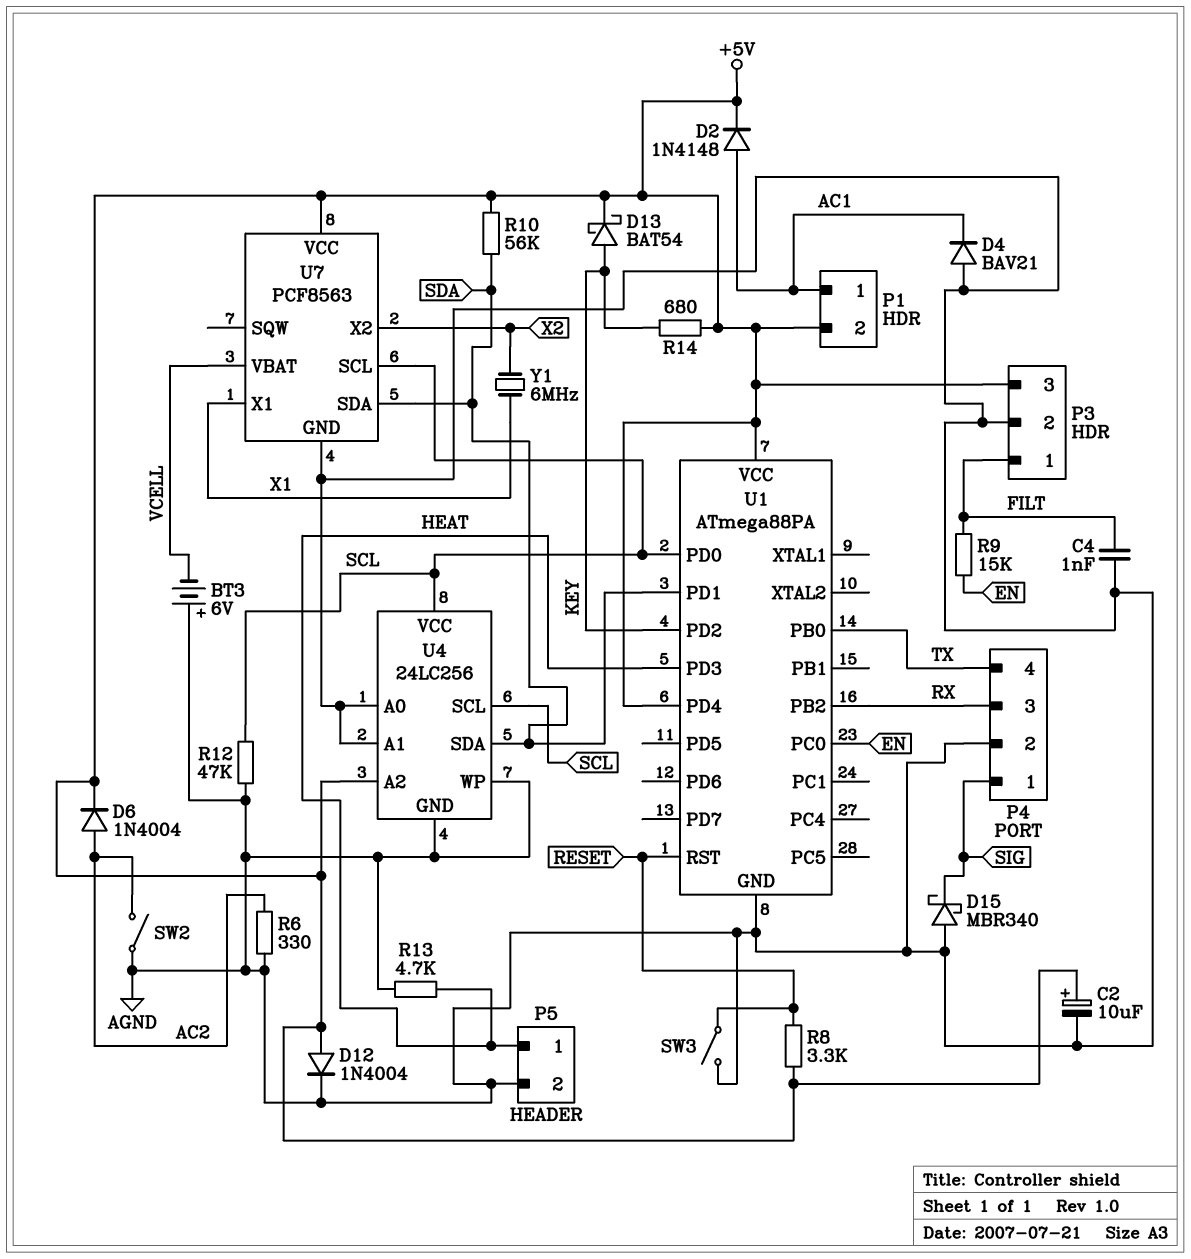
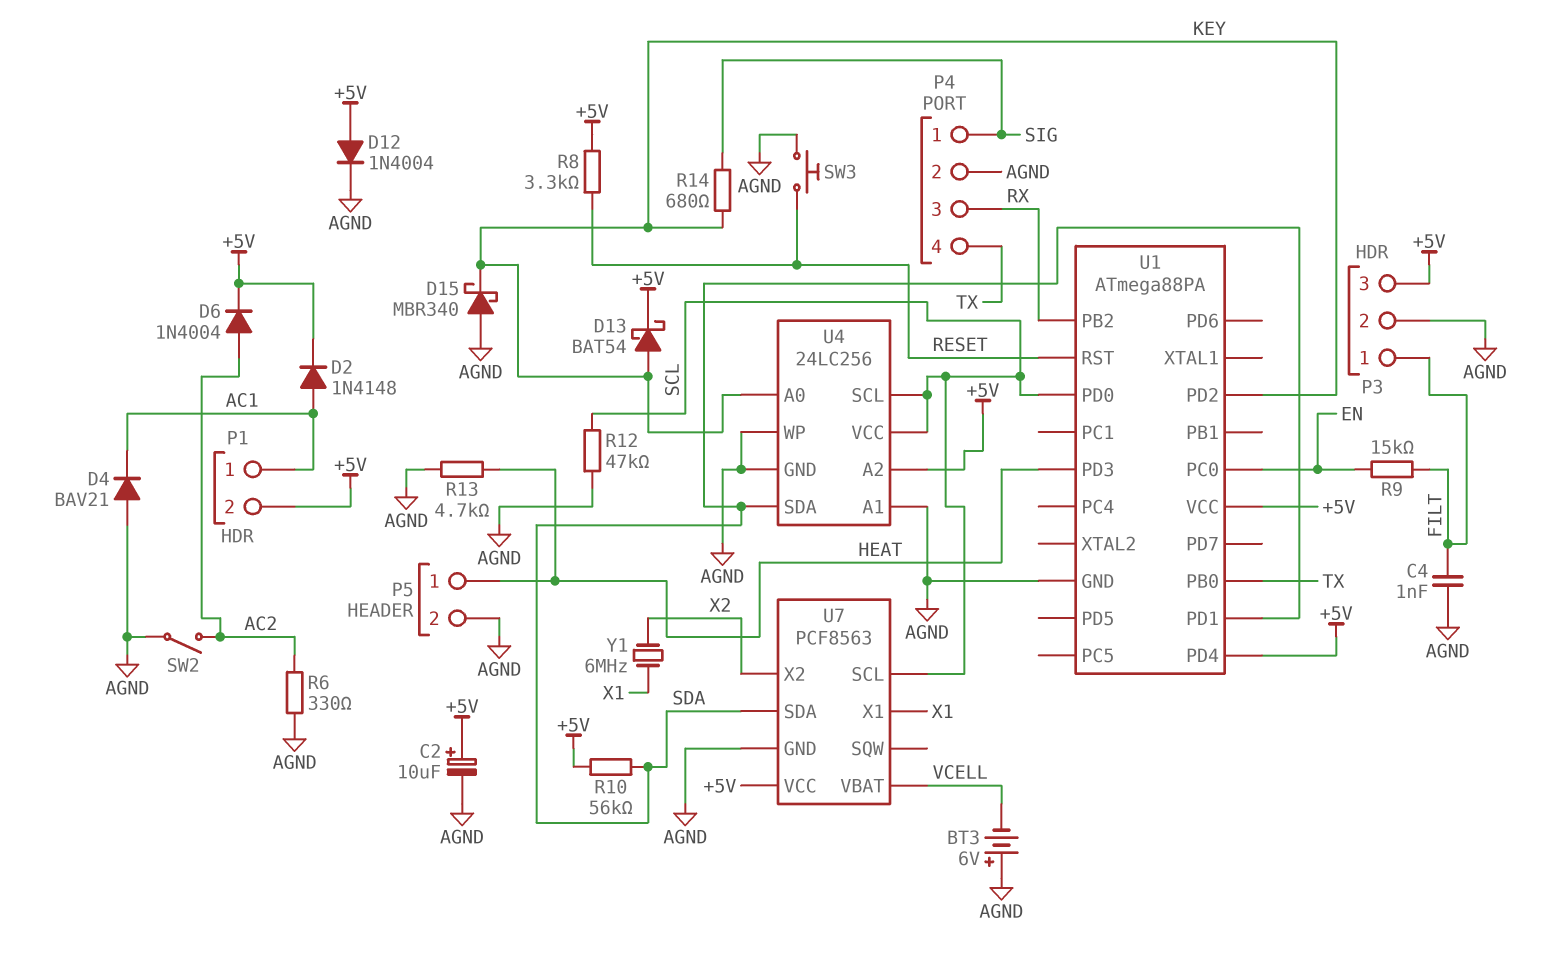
D15: schottky MBR340 (A AGND, K SIG) -> schottky MBR340 (A AGND, K KEY)
R14: 680 (+5V, KEY) -> 680 (KEY, SIG)
SW3: switch (AGND, RESET) -> button (AGND, RESET)
U4 pin A0: AGND -> KEY

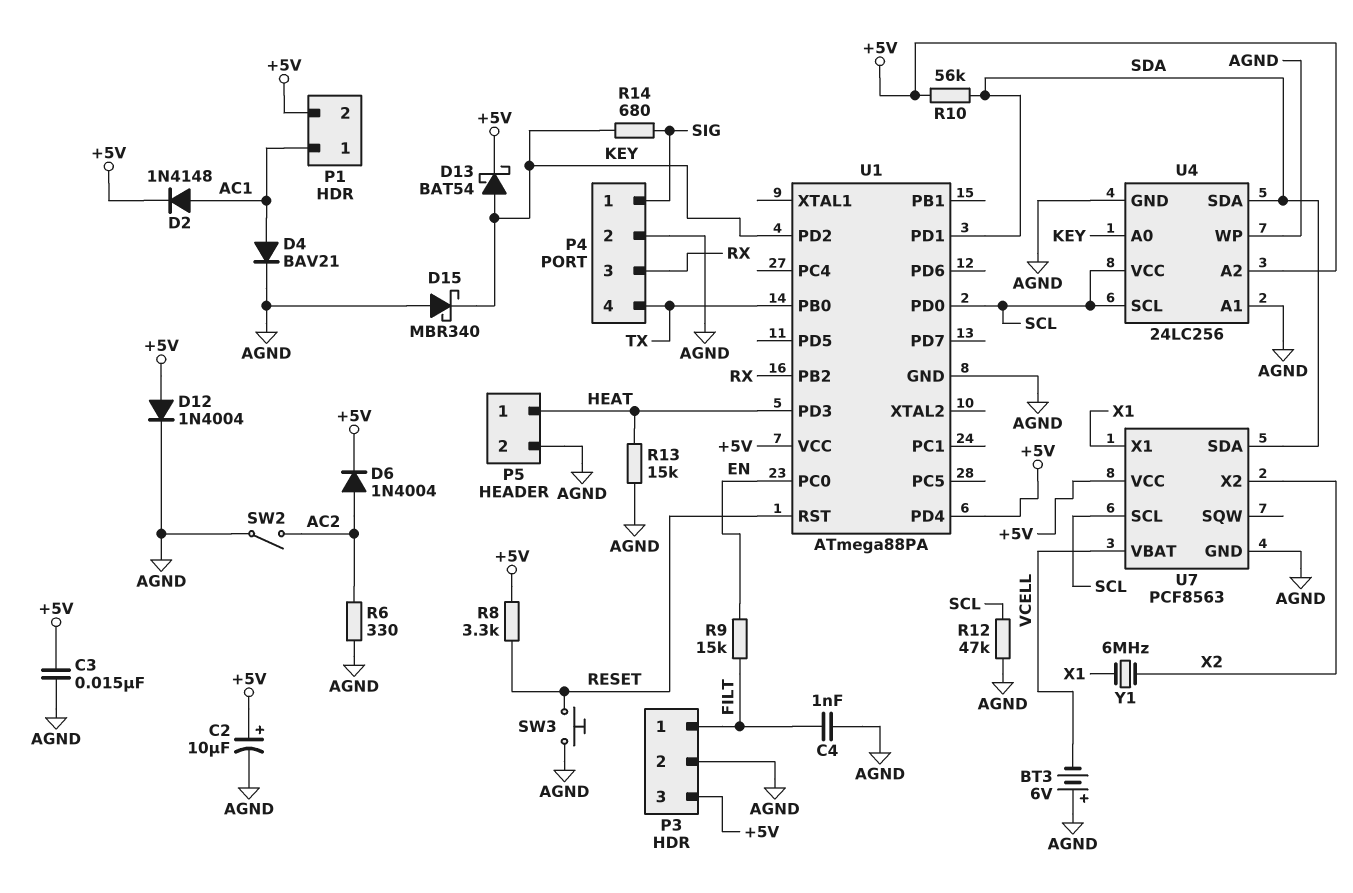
C3: none -> 15nF (+5V, AGND)
D4: diode BAV21 (A AGND, K AC1) -> diode BAV21 (A AC1, K AGND)
R13: 4.7k (AGND, HEAT) -> 15k (AGND, HEAT)

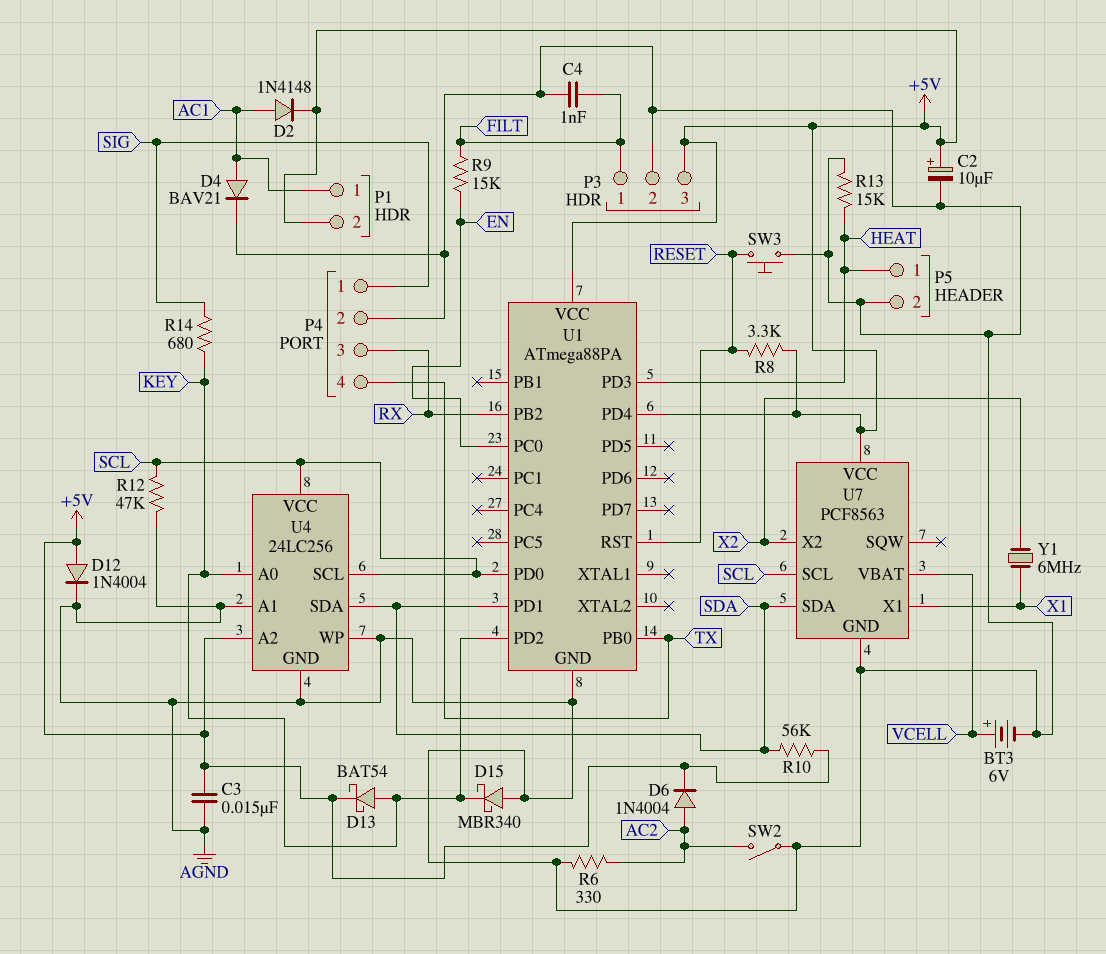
BT3: 6V (plus AGND, minus VCELL) -> 6V (plus VCELL, minus AGND)

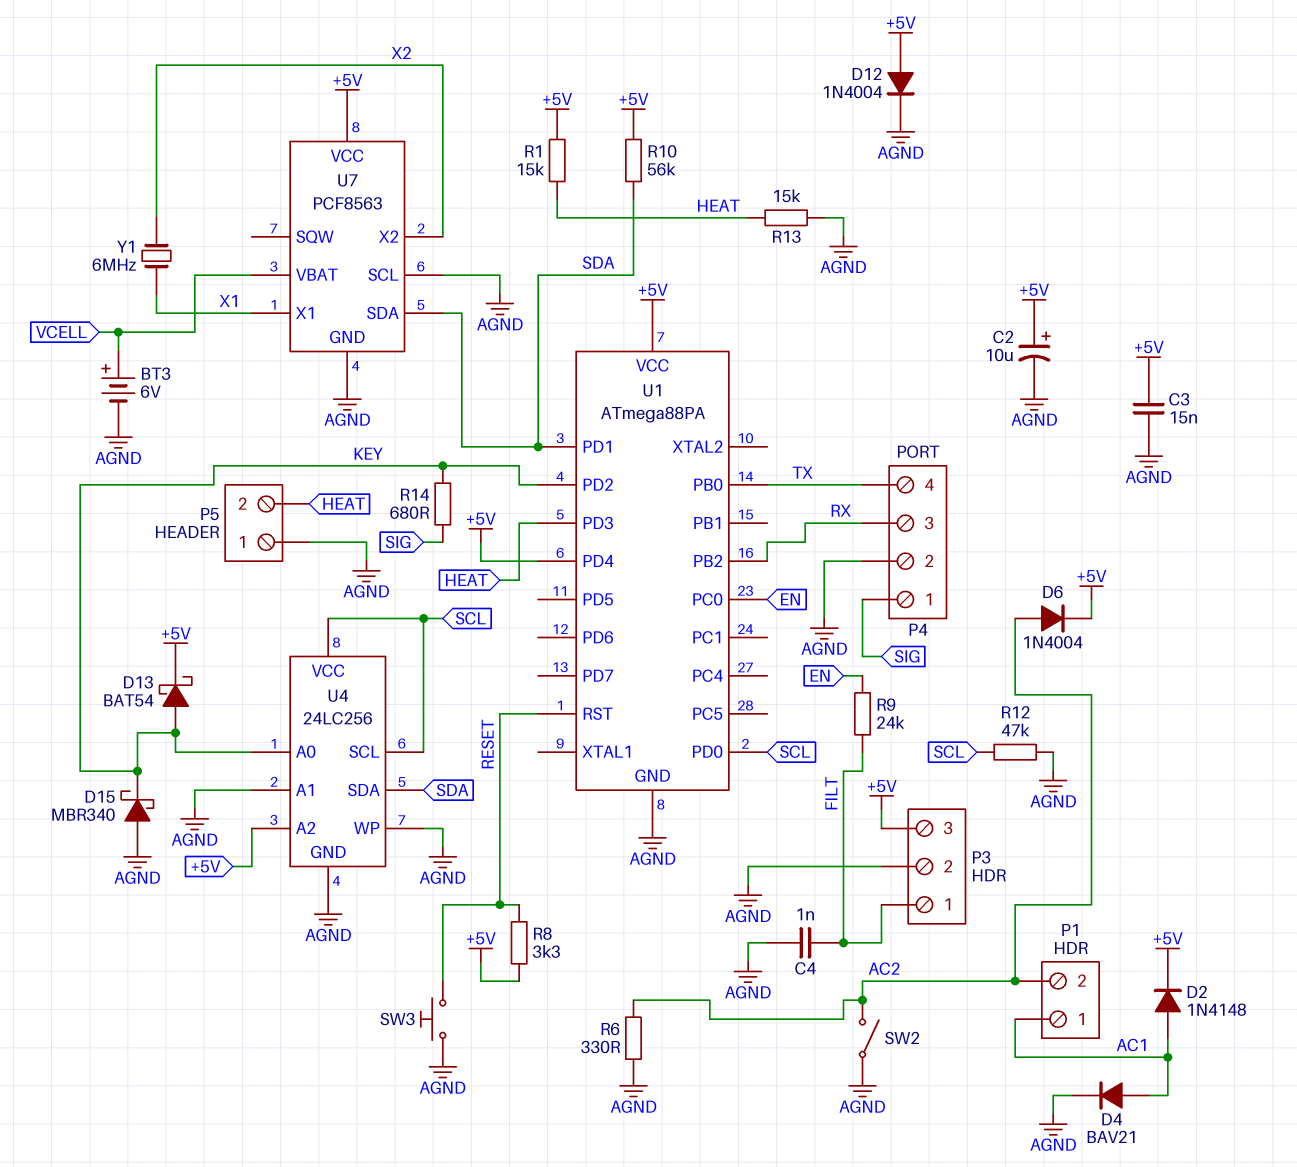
P1 pin 2: +5V -> AC2
P5 pin 1: HEAT -> AGND
P5 pin 2: AGND -> HEAT
R1: none -> 15k (+5V, HEAT)
R9: 15k (EN, FILT) -> 24k (EN, FILT)
U7 pin SCL: SCL -> AGND

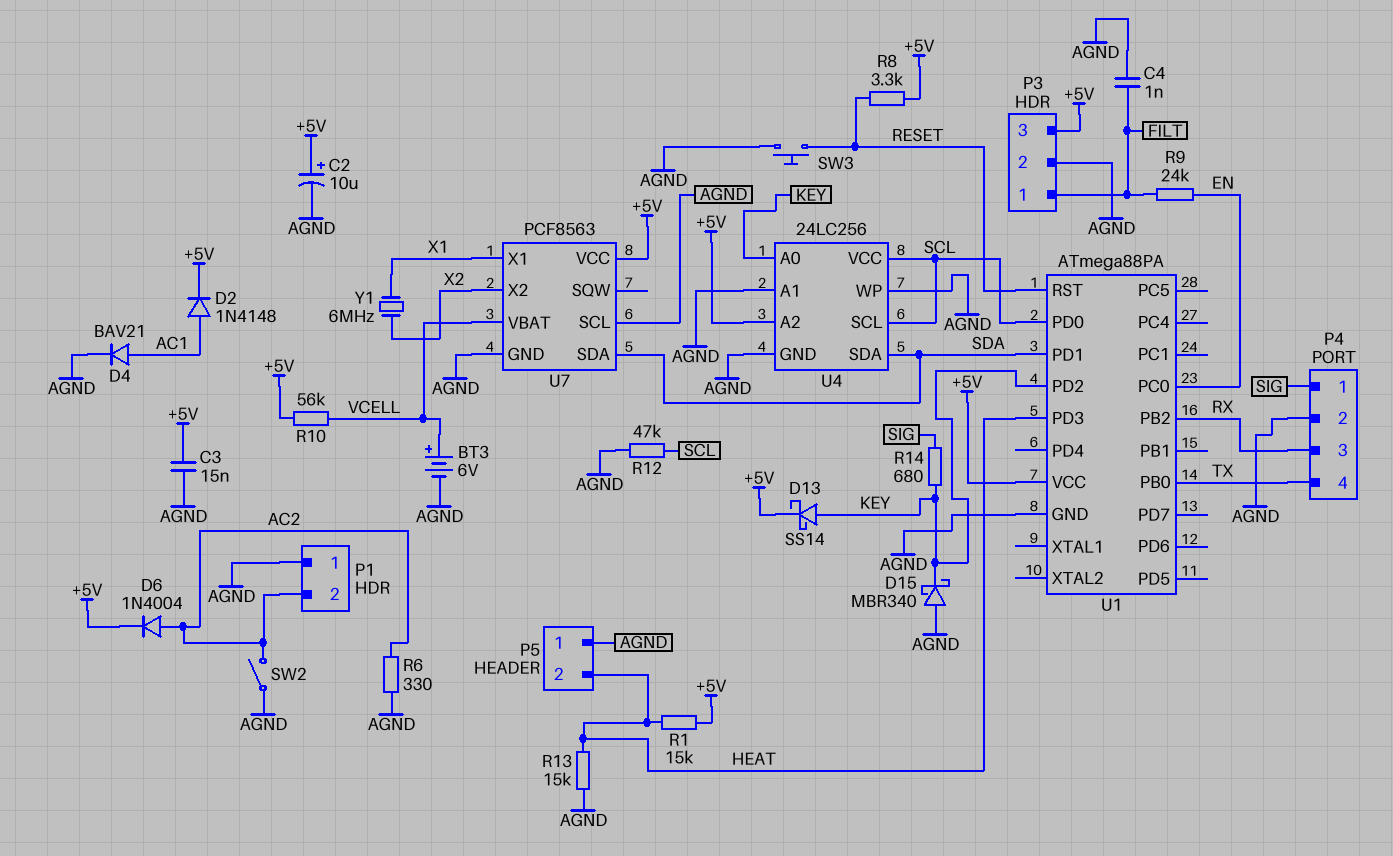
D12: diode 1N4004 (A +5V, K AGND) -> none
D13: schottky BAT54 (A KEY, K +5V) -> schottky SS14 (A KEY, K +5V)
P1 pin 1: AC1 -> AGND
R10: 56k (+5V, SDA) -> 56k (+5V, VCELL)
U1 pin PD4: +5V -> none

